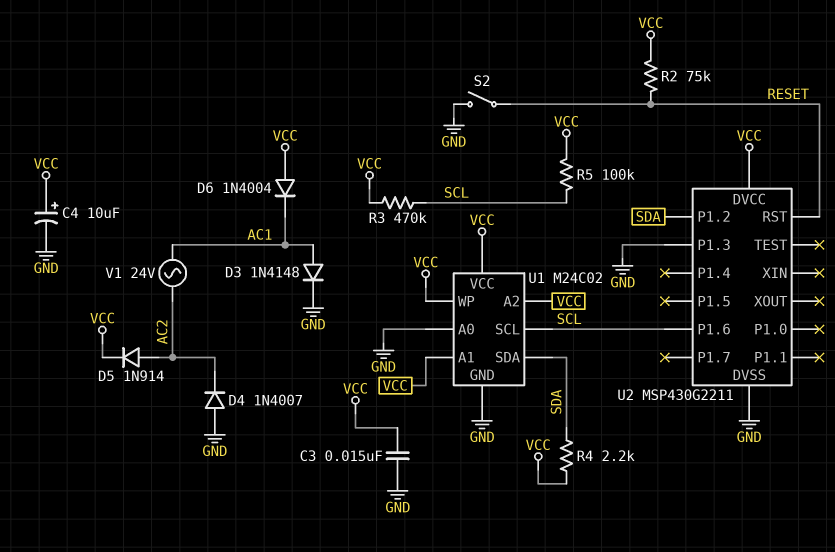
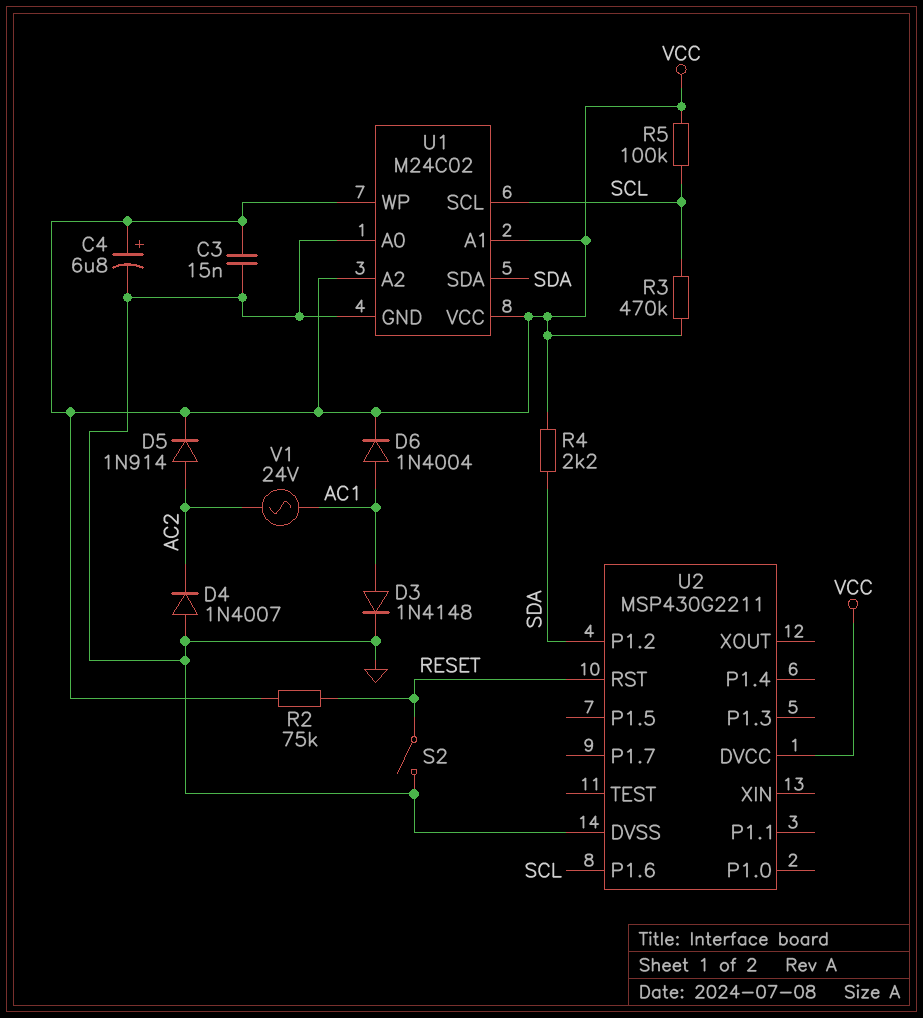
C4: 10uF (plus VCC, minus GND) -> 6.8uF (plus VCC, minus GND)
D6: diode 1N4004 (A VCC, K AC1) -> diode 1N4004 (A AC1, K VCC)
U2 pin P1.3: GND -> none

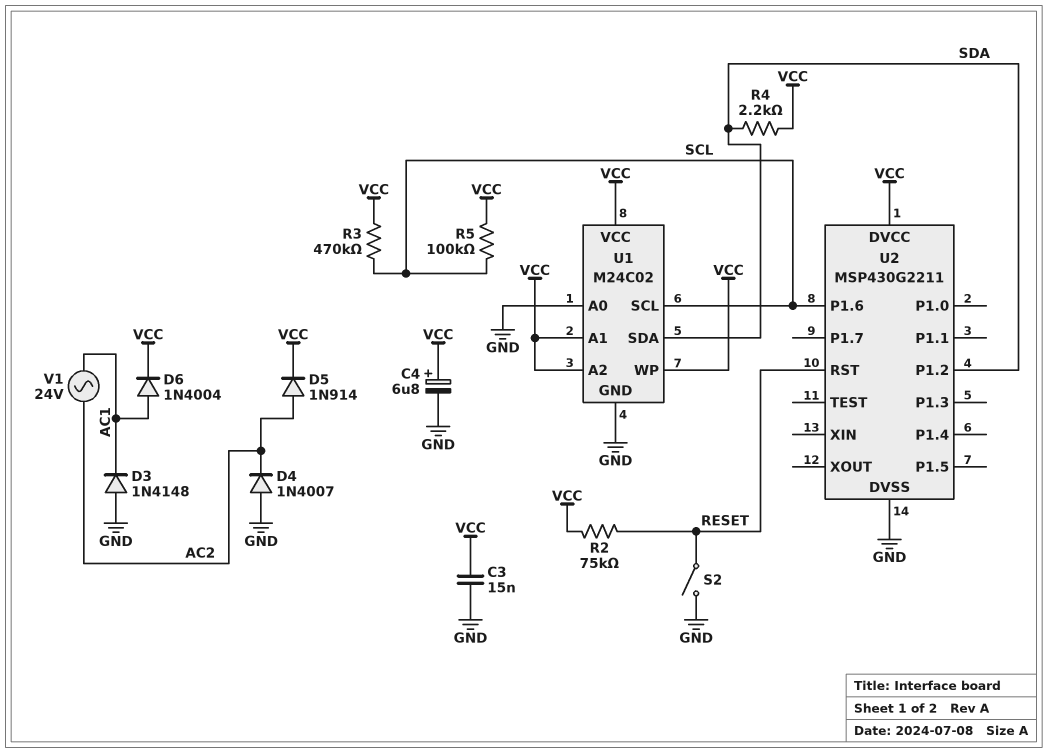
D3: diode 1N4148 (A AC1, K GND) -> diode 1N4148 (A GND, K AC1)

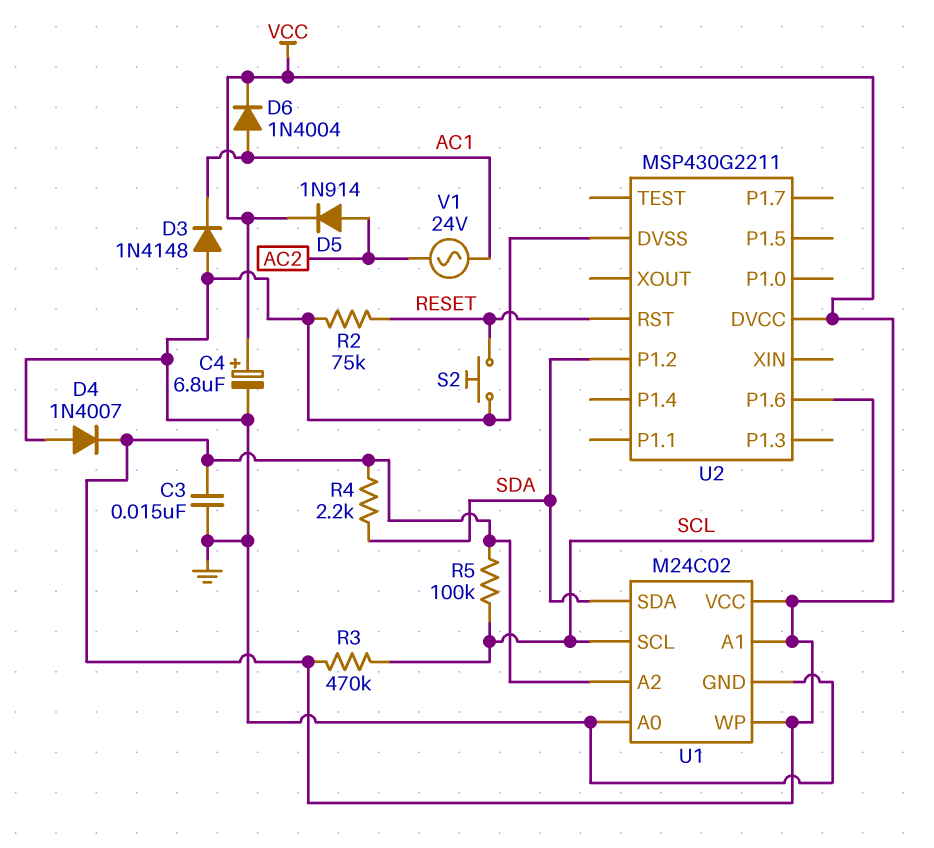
D4: diode 1N4007 (A GND, K AC2) -> diode 1N4007 (A GND, K VCC)
R2: 75k (RESET, VCC) -> 75k (GND, RESET)
S2: switch (GND, RESET) -> button (GND, RESET)

